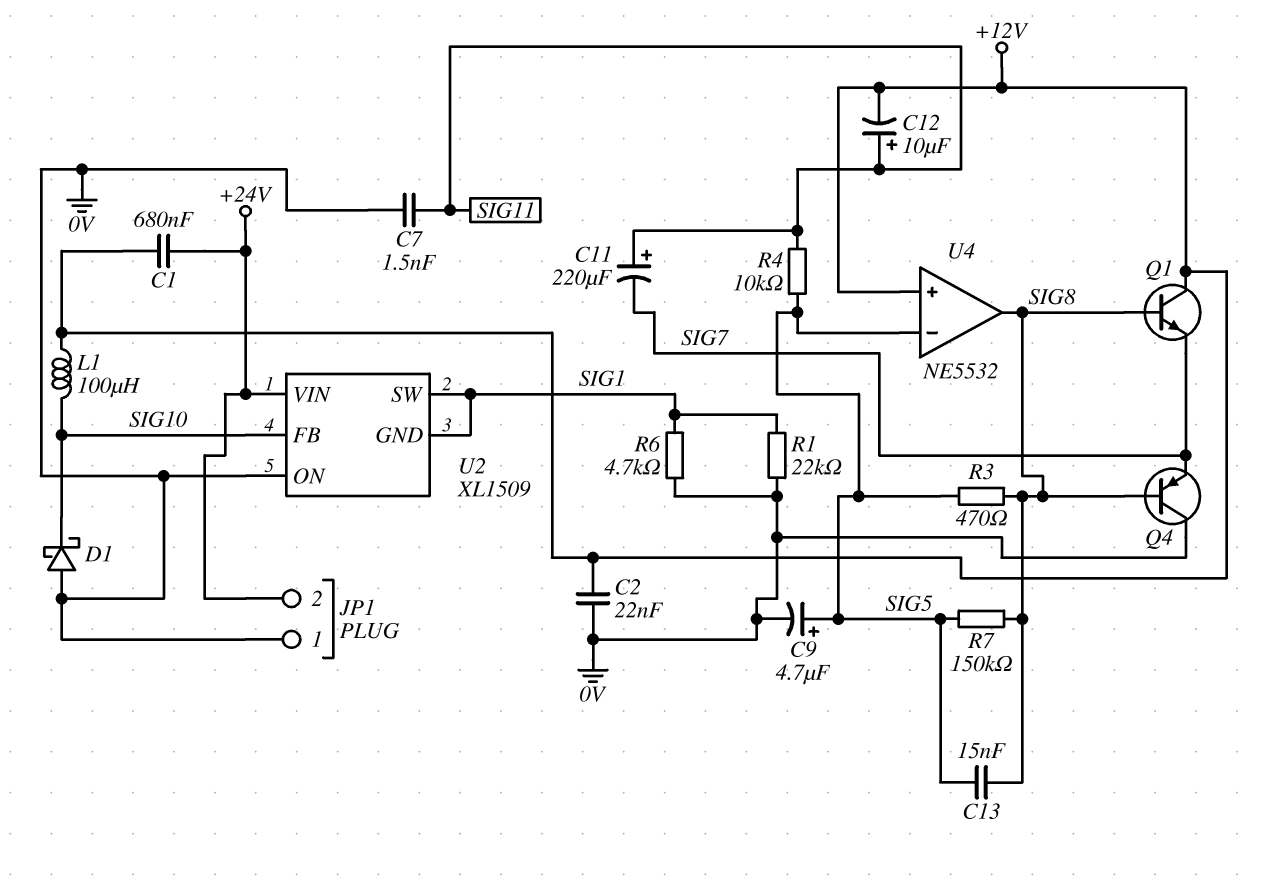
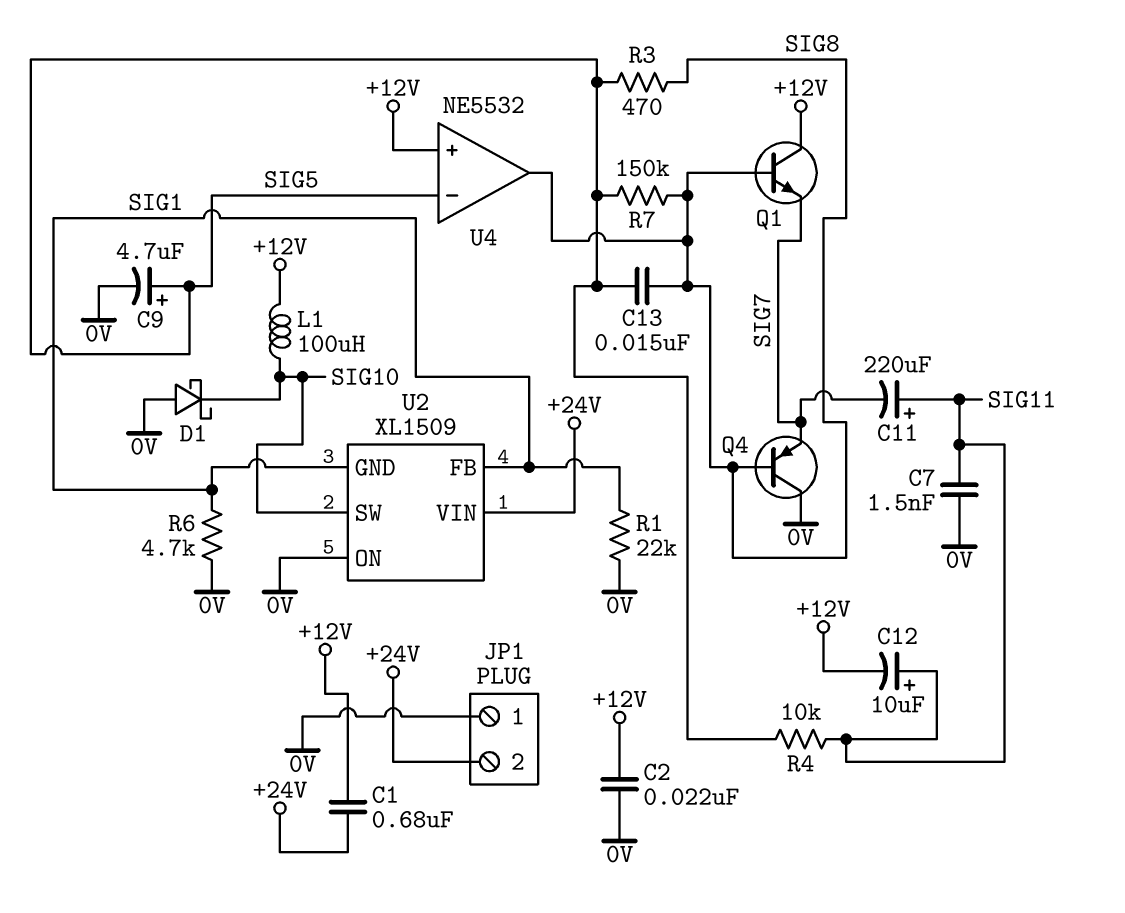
U2 pin FB: SIG10 -> SIG1
U2 pin SW: SIG1 -> SIG10

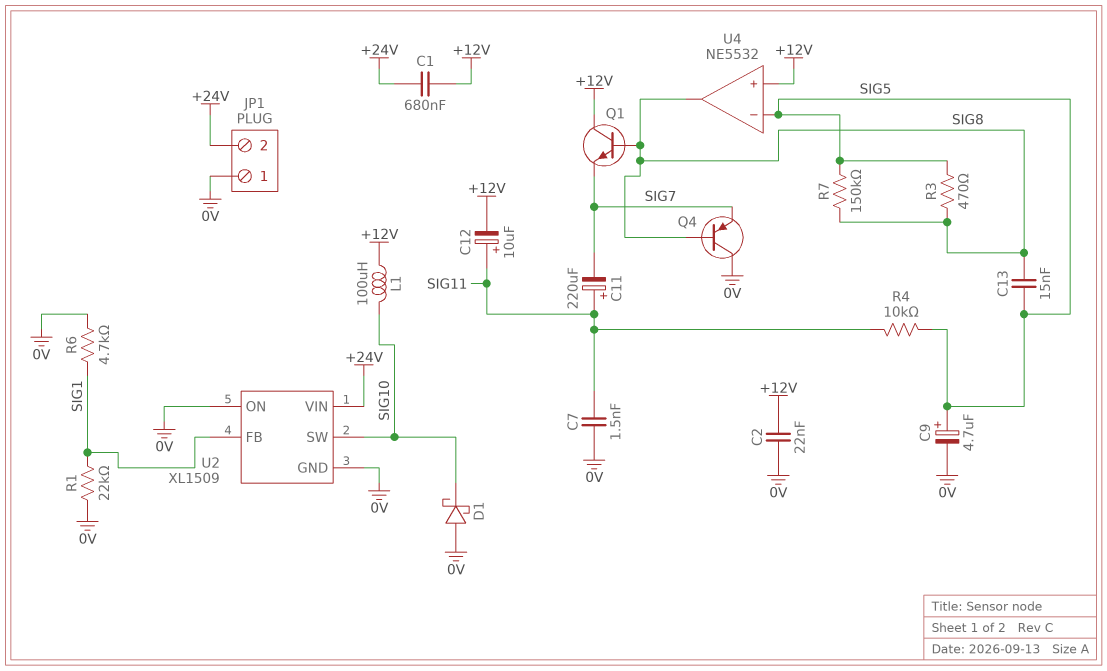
U2 pin GND: SIG1 -> 0V

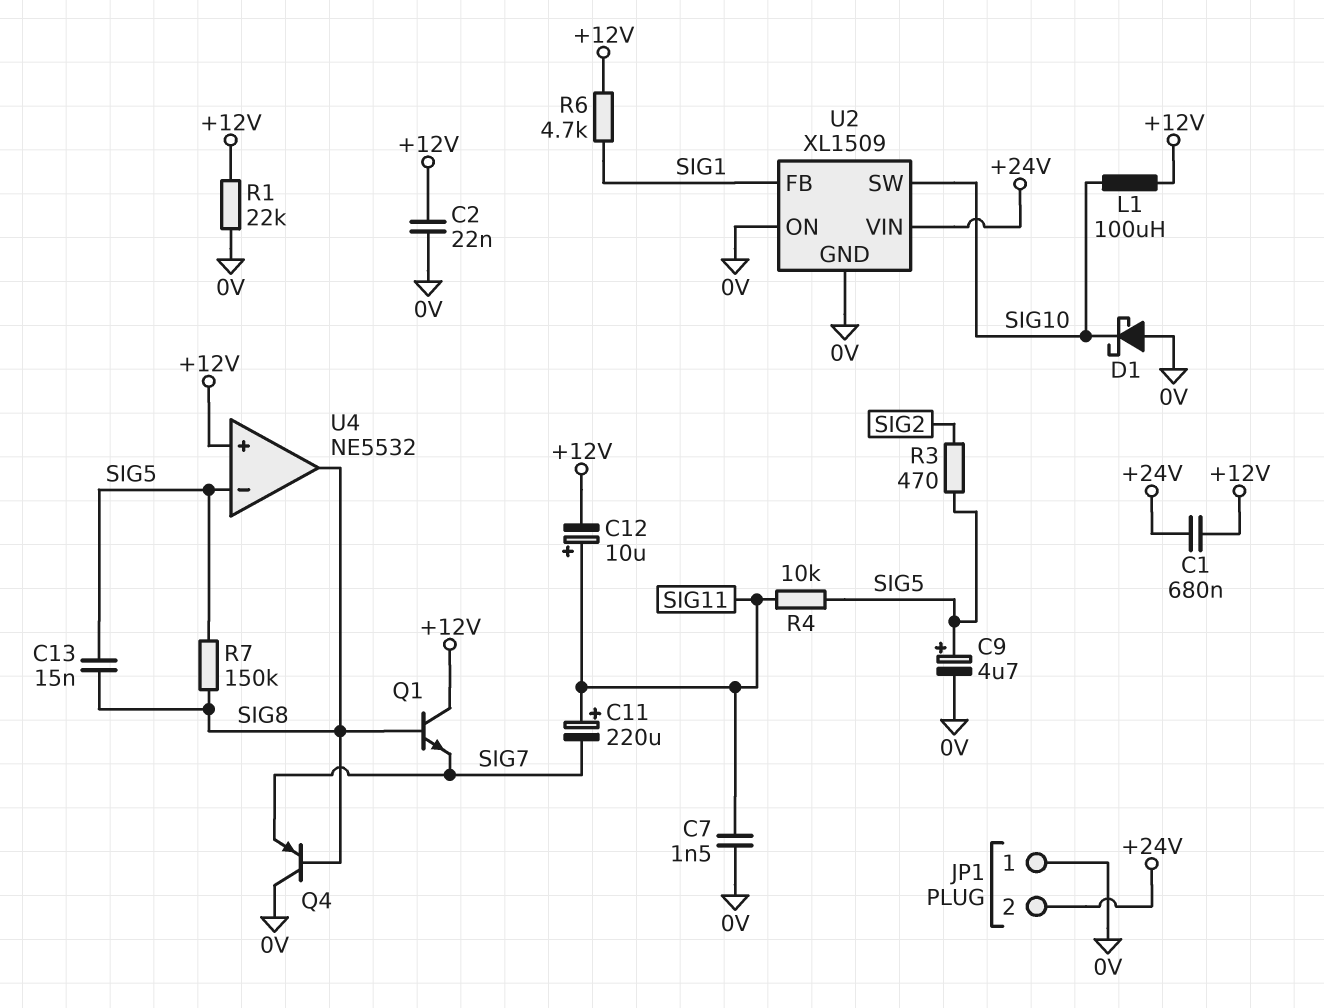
R1: 22k (0V, SIG1) -> 22k (+12V, 0V)
R3: 470 (SIG5, SIG8) -> 470 (SIG2, SIG5)
R6: 4.7k (0V, SIG1) -> 4.7k (+12V, SIG1)

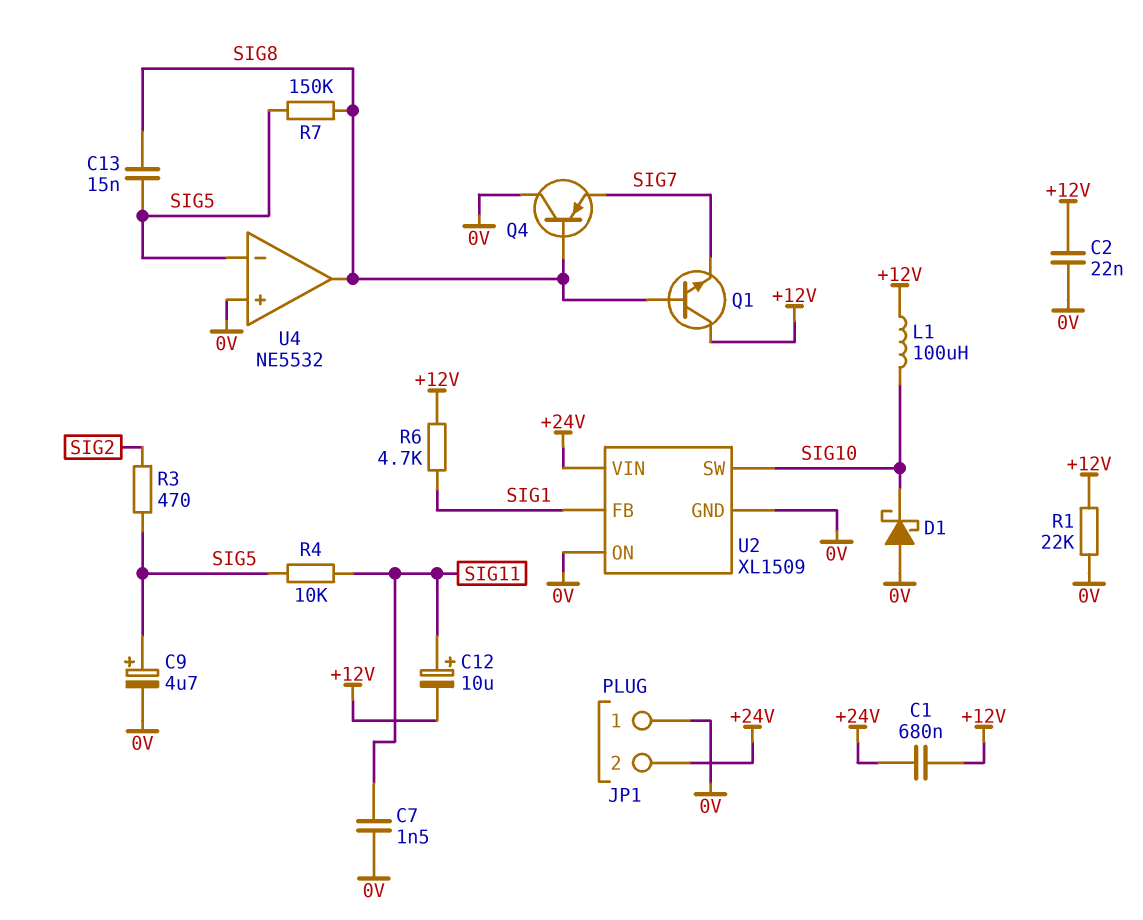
C11: 220uF (plus SIG11, minus SIG7) -> none
U4 pin in+: +12V -> 0V

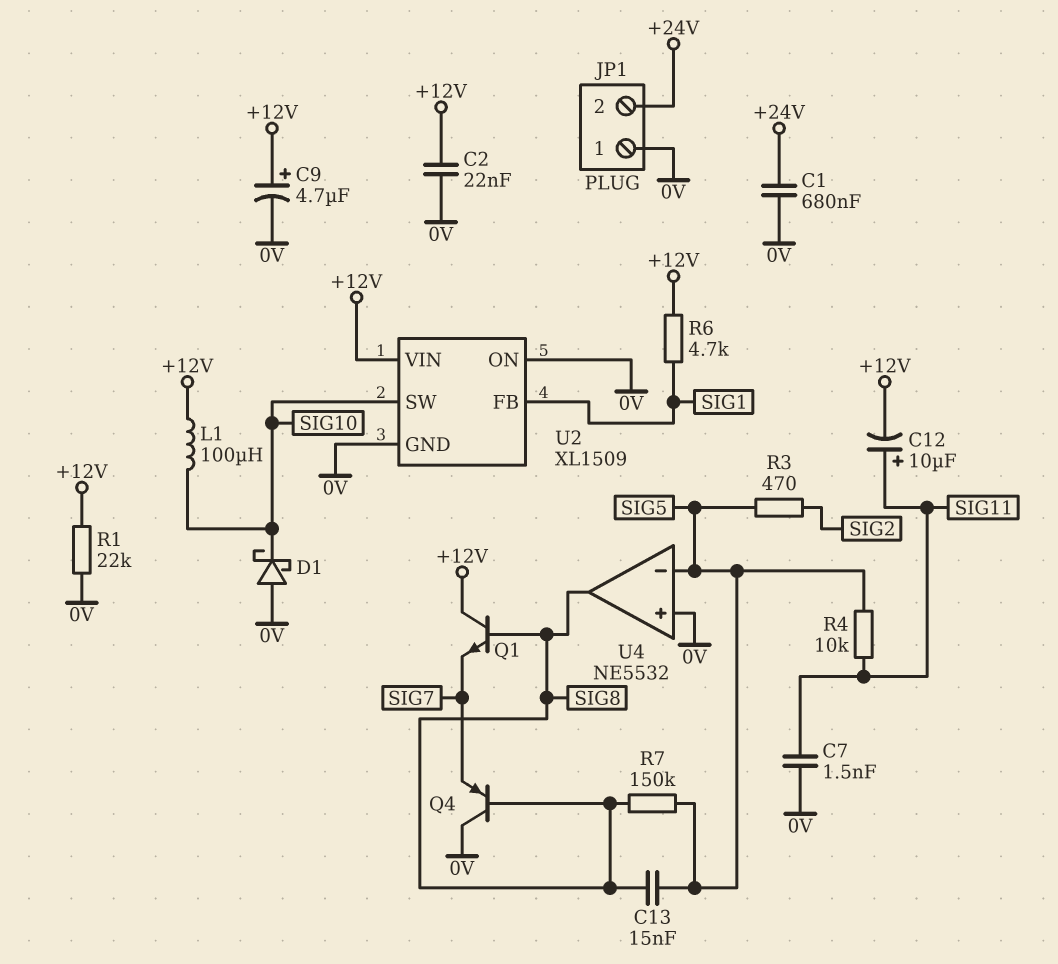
C1: 680nF (+12V, +24V) -> 680nF (+24V, 0V)
C9: 4.7uF (plus SIG5, minus 0V) -> 4.7uF (plus +12V, minus 0V)
U2 pin VIN: +24V -> +12V

